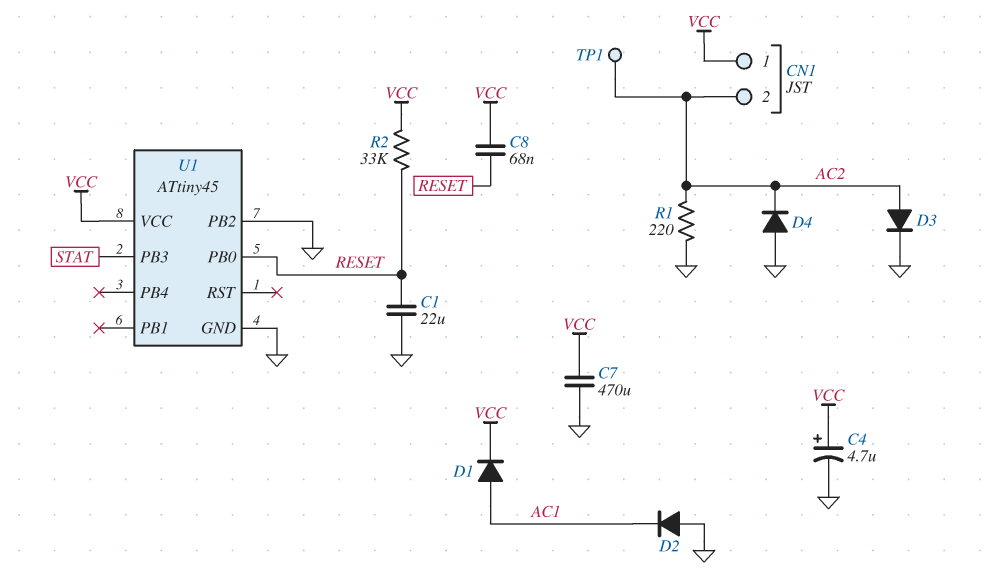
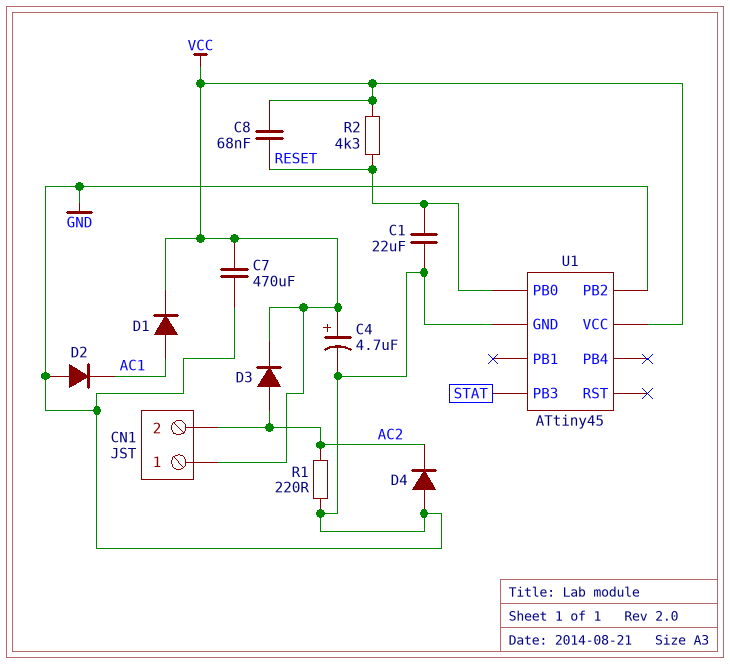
D3: diode (A AC2, K GND) -> diode (A AC2, K VCC)
R2: 33k (RESET, VCC) -> 4.3k (RESET, VCC)
TP1: test point (AC2) -> none

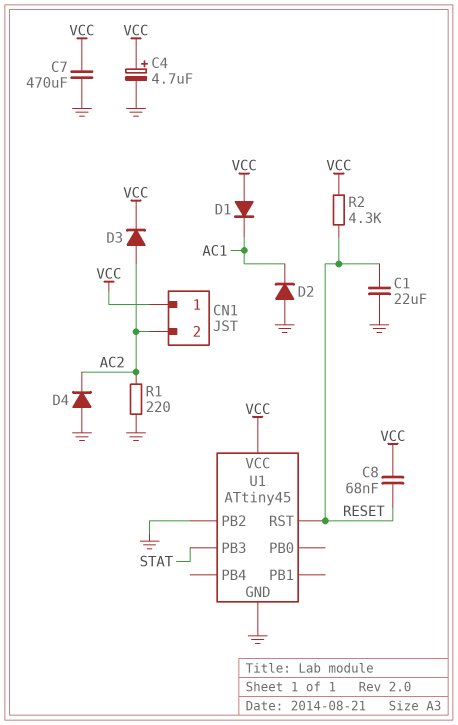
D1: diode (A AC1, K VCC) -> diode (A VCC, K AC1)
U1 pin PB0: RESET -> none
U1 pin RST: none -> RESET

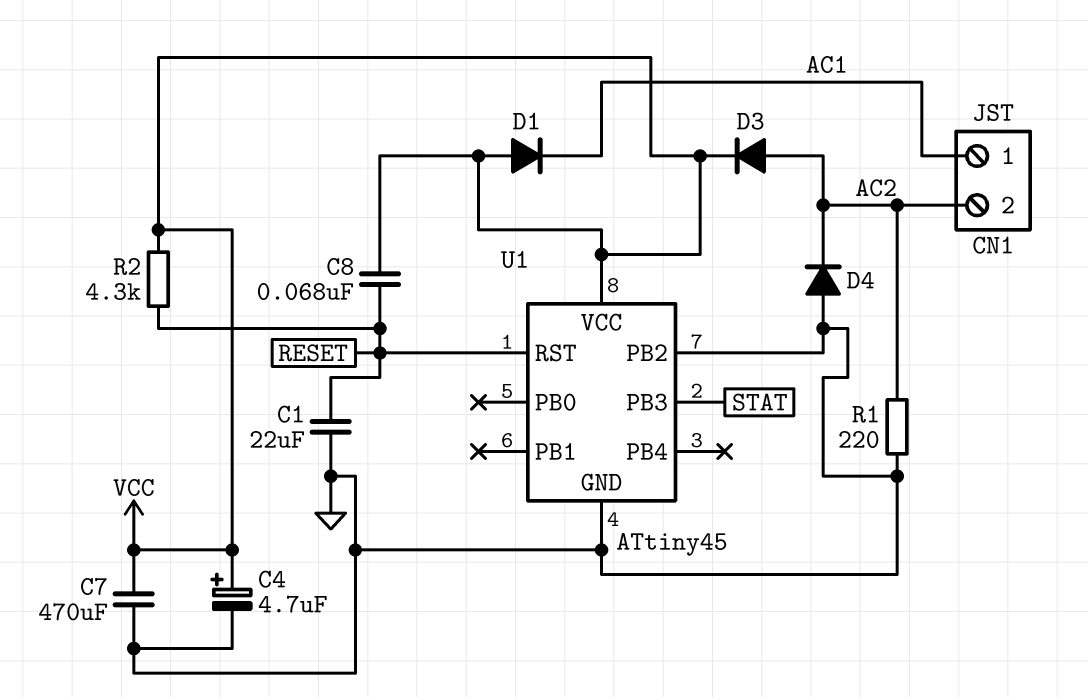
CN1 pin 1: VCC -> AC1
D2: diode (A GND, K AC1) -> none

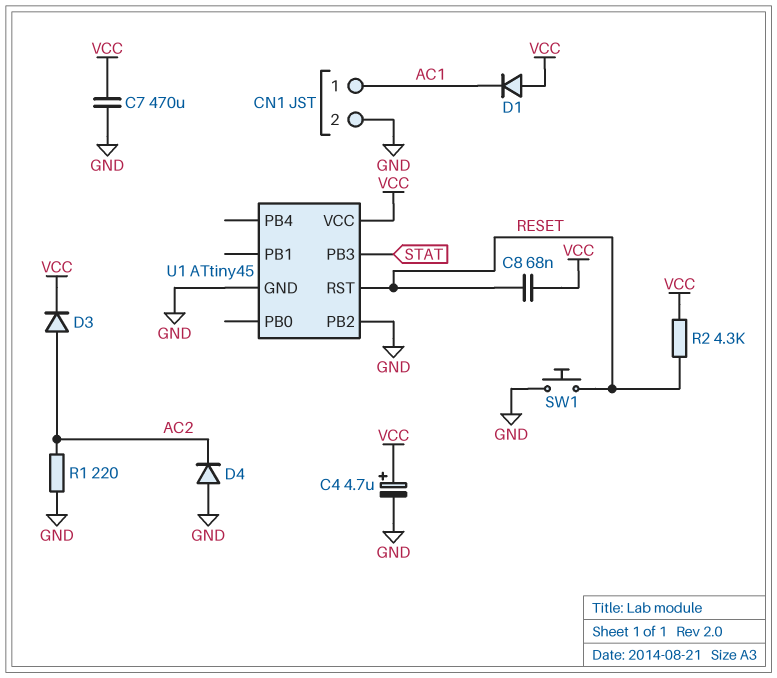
C1: 22uF (GND, RESET) -> none
CN1 pin 2: AC2 -> GND
SW1: none -> button (GND, RESET)

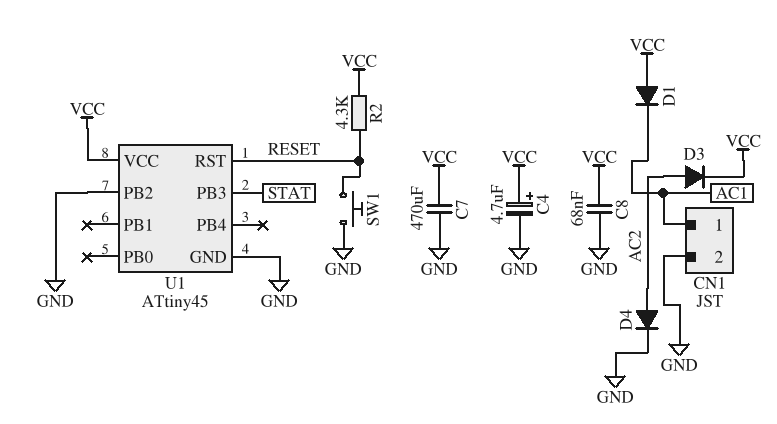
C8: 68nF (RESET, VCC) -> 68nF (GND, VCC)
D4: diode (A GND, K AC2) -> diode (A AC2, K GND)
R1: 220 (AC2, GND) -> none

